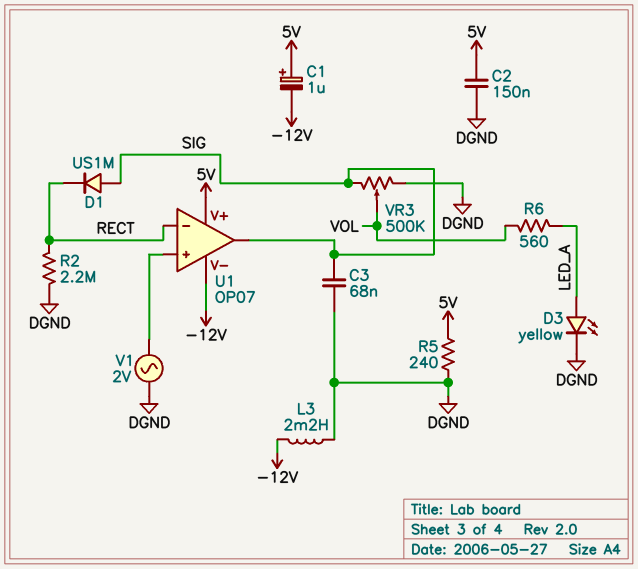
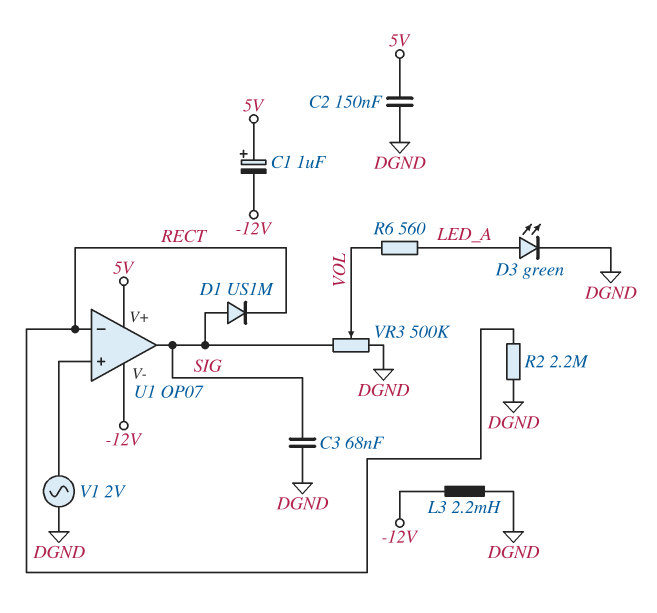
D3: LED yellow (A LED_A, K DGND) -> LED green (A LED_A, K DGND)
R5: 240 (5V, DGND) -> none

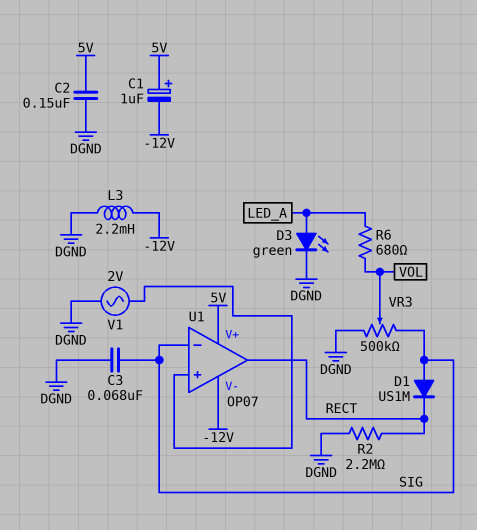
R6: 560 (LED_A, VOL) -> 680 (LED_A, VOL)
U1 pin in-: RECT -> SIG
U1 pin out: SIG -> RECT

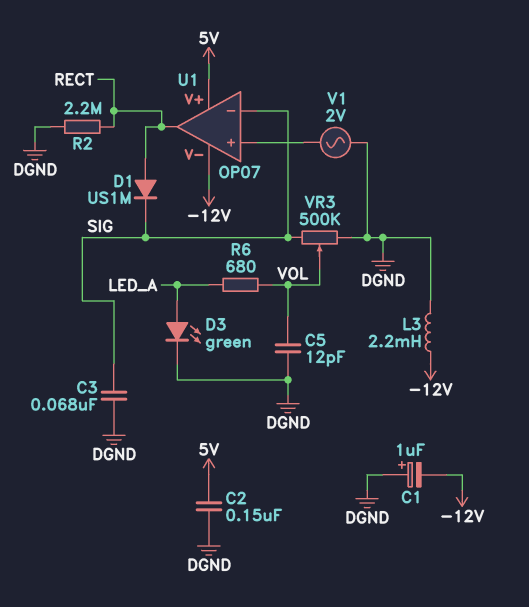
C1: 1uF (plus 5V, minus -12V) -> 1uF (plus DGND, minus -12V)
C5: none -> 12pF (DGND, VOL)
D1: diode US1M (A SIG, K RECT) -> diode US1M (A RECT, K SIG)

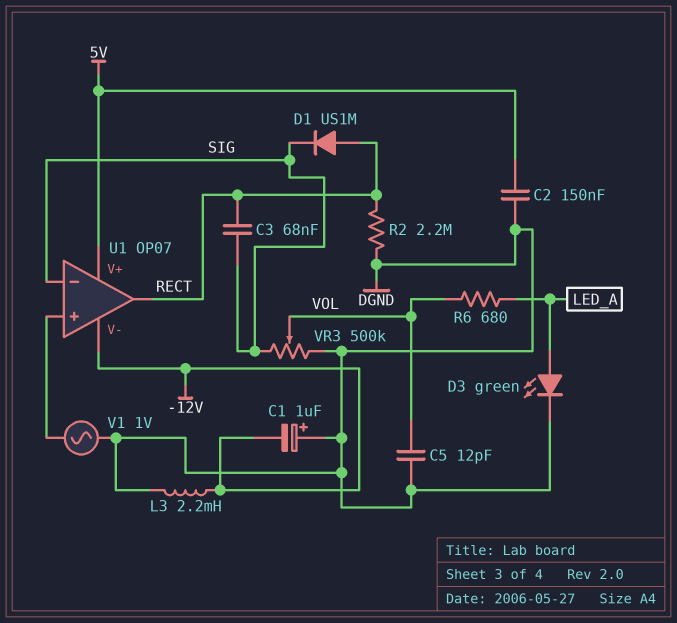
C3: 68nF (DGND, SIG) -> 68nF (RECT, SIG)
V1: AC 2V (DGND, U1/in+) -> AC 1V (DGND, U1/in+)

